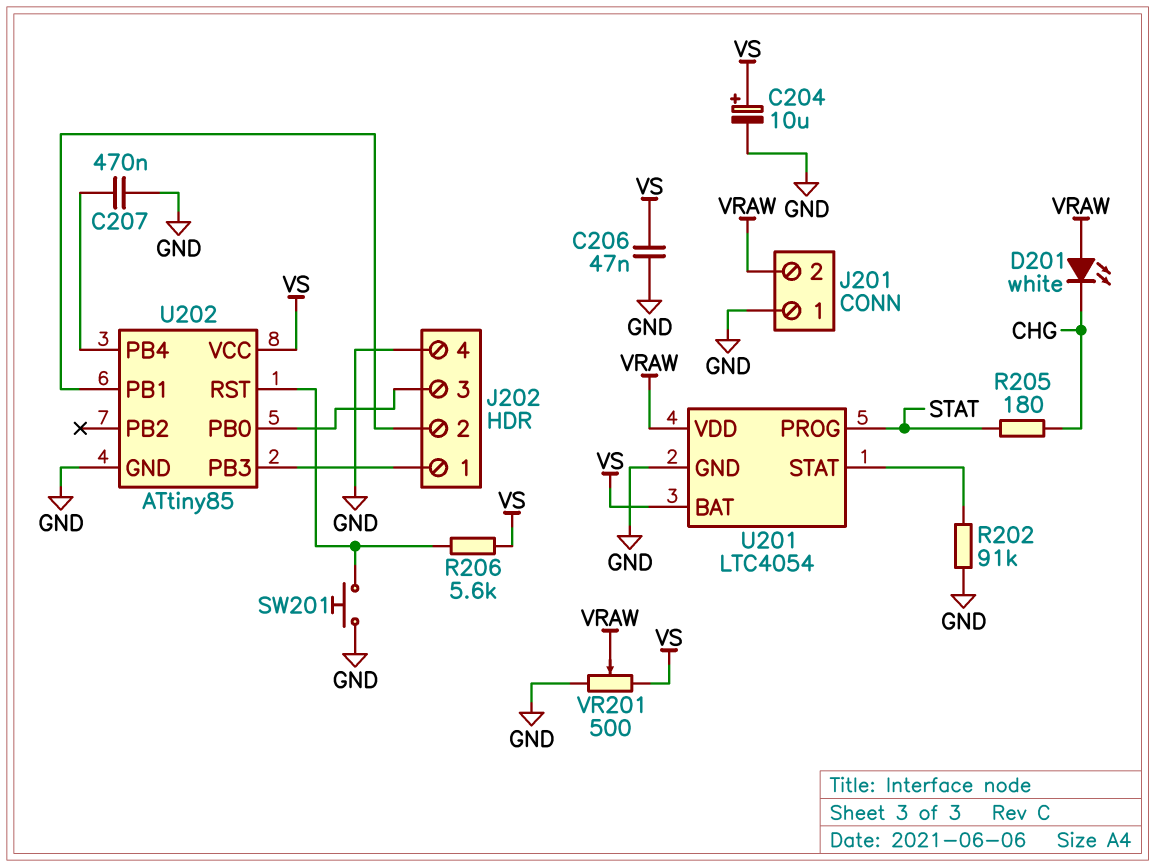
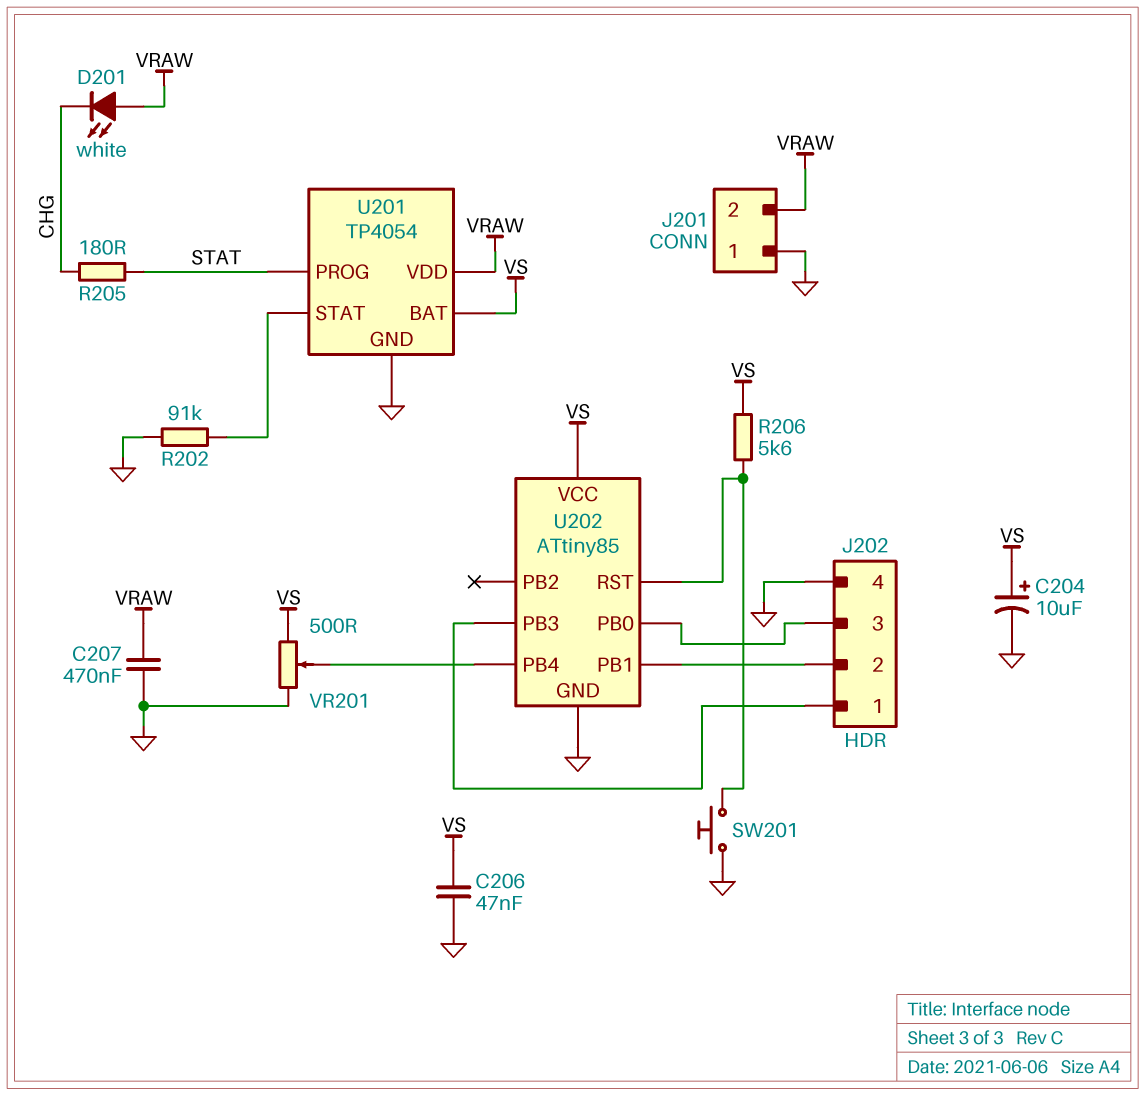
C207: 470nF (GND, U202/PB4) -> 470nF (GND, VRAW)
U201: LTC4054 -> TP4054
VR201: 500 (GND, VS, wiper VRAW) -> 500 (GND, VS, wiper U202/PB4)

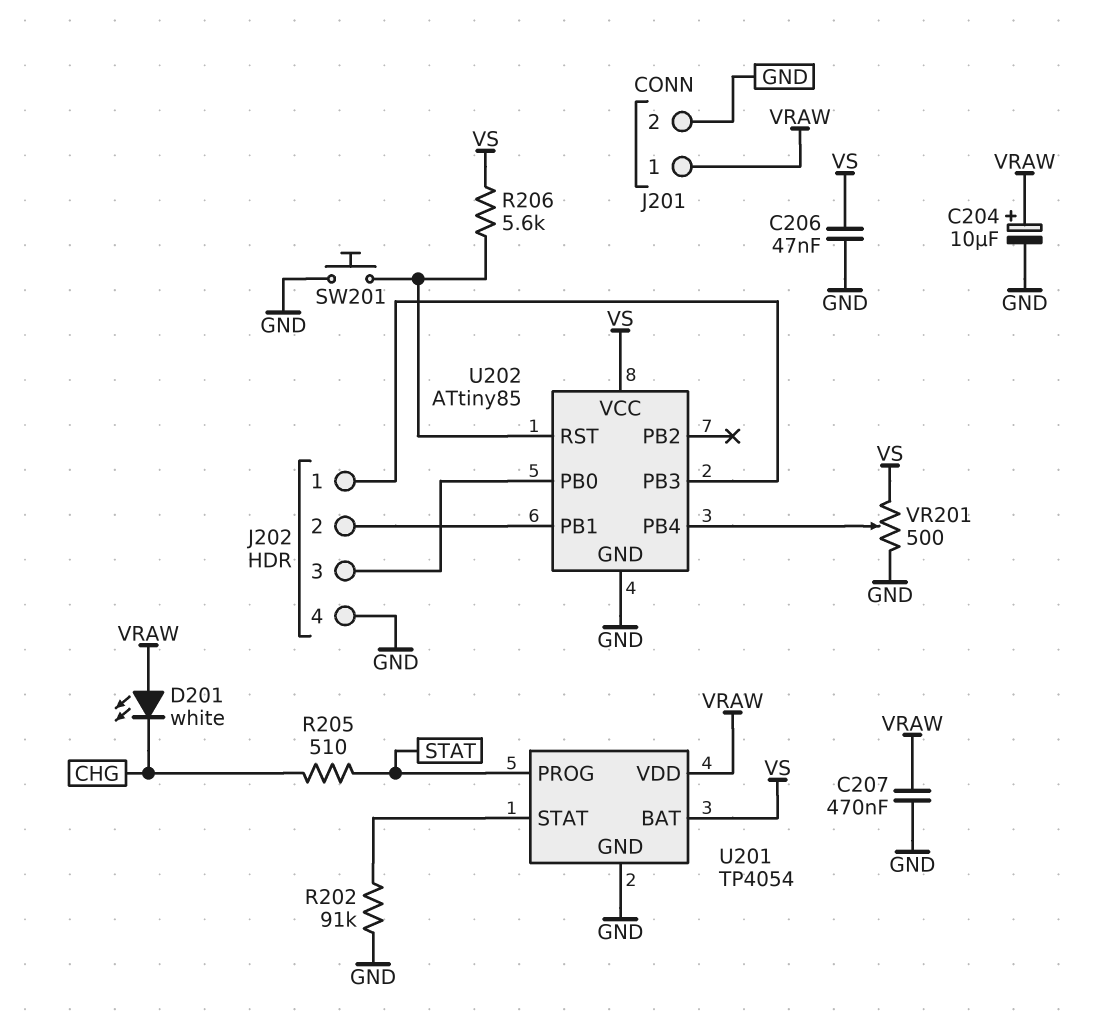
C204: 10uF (plus VS, minus GND) -> 10uF (plus VRAW, minus GND)
J201 pin 1: GND -> VRAW
J201 pin 2: VRAW -> GND
R205: 180 (CHG, STAT) -> 510 (CHG, STAT)

